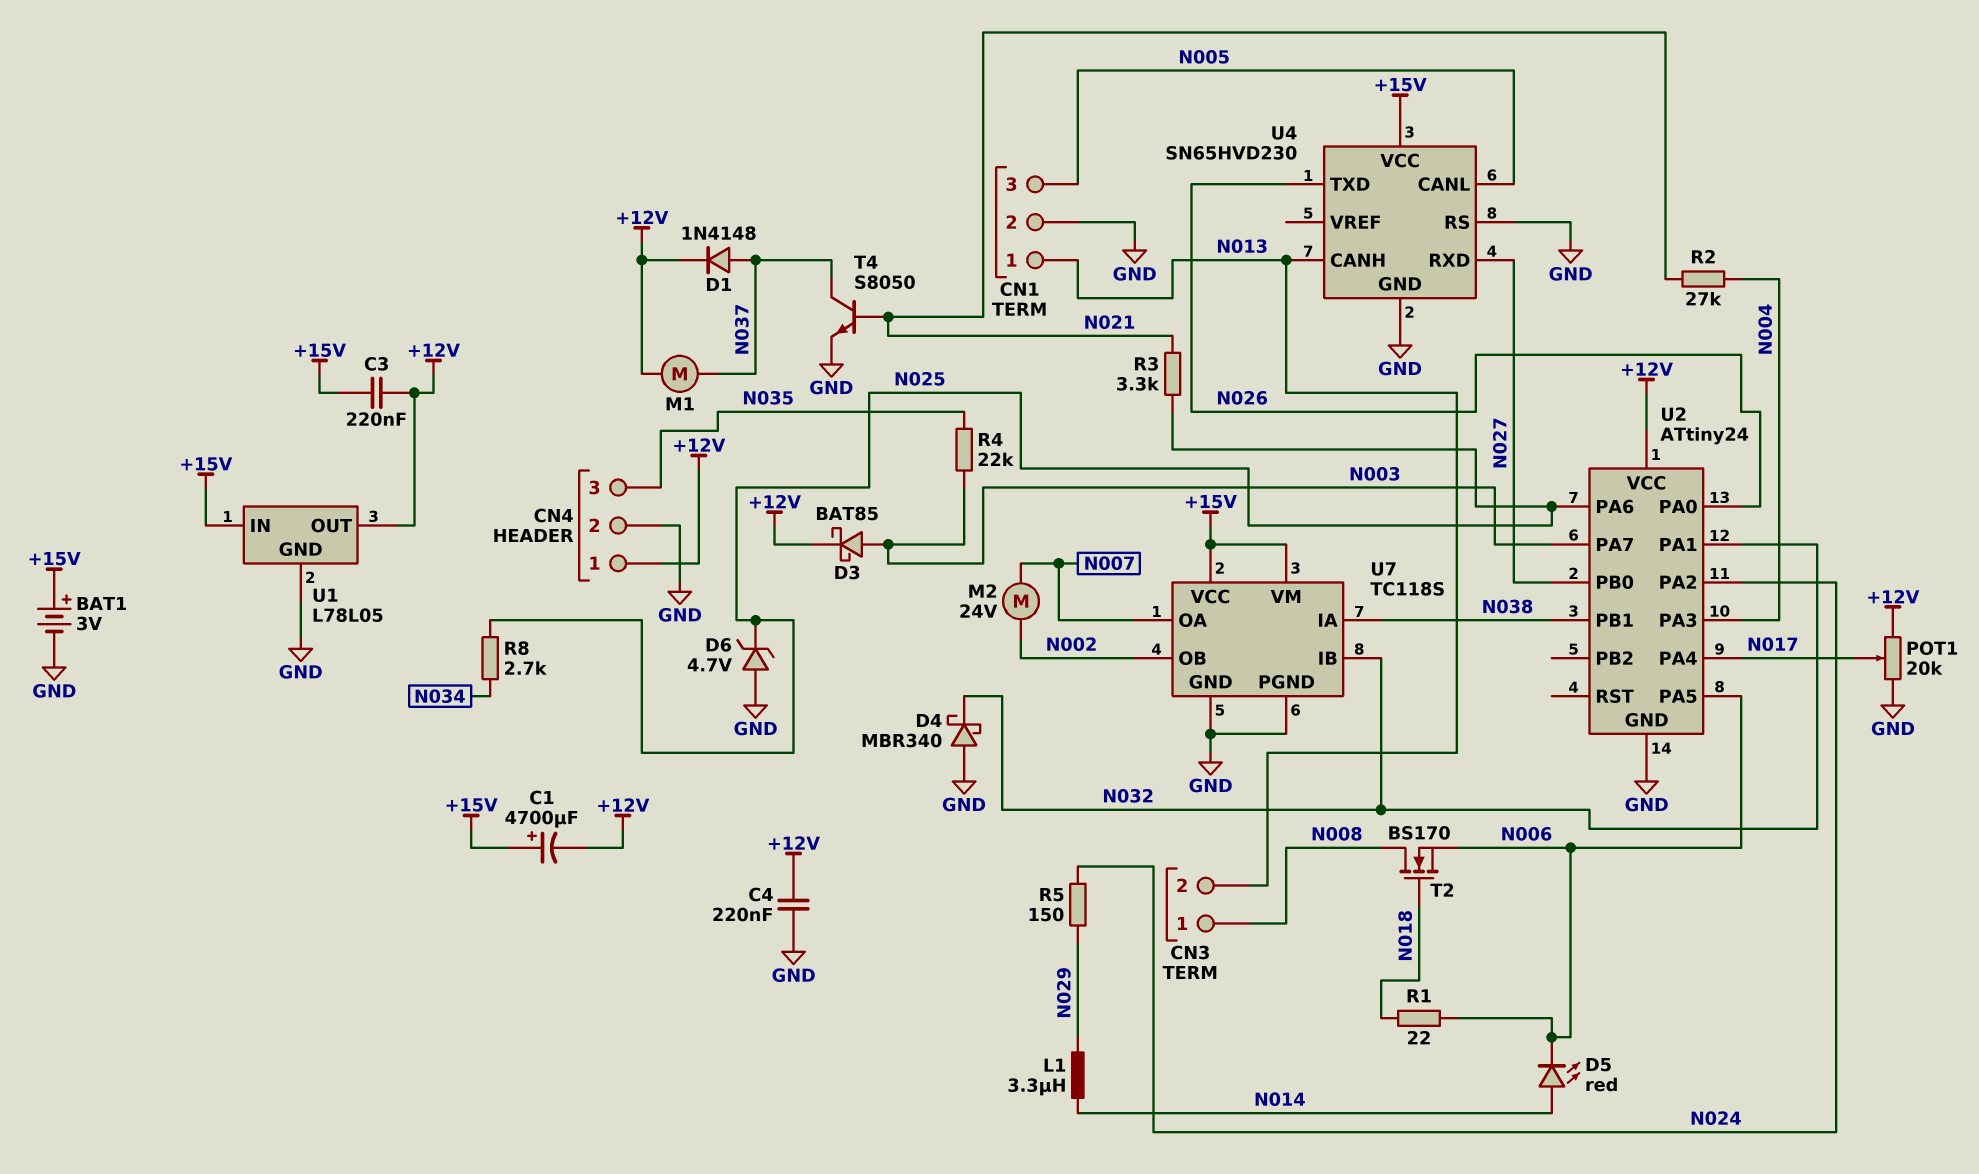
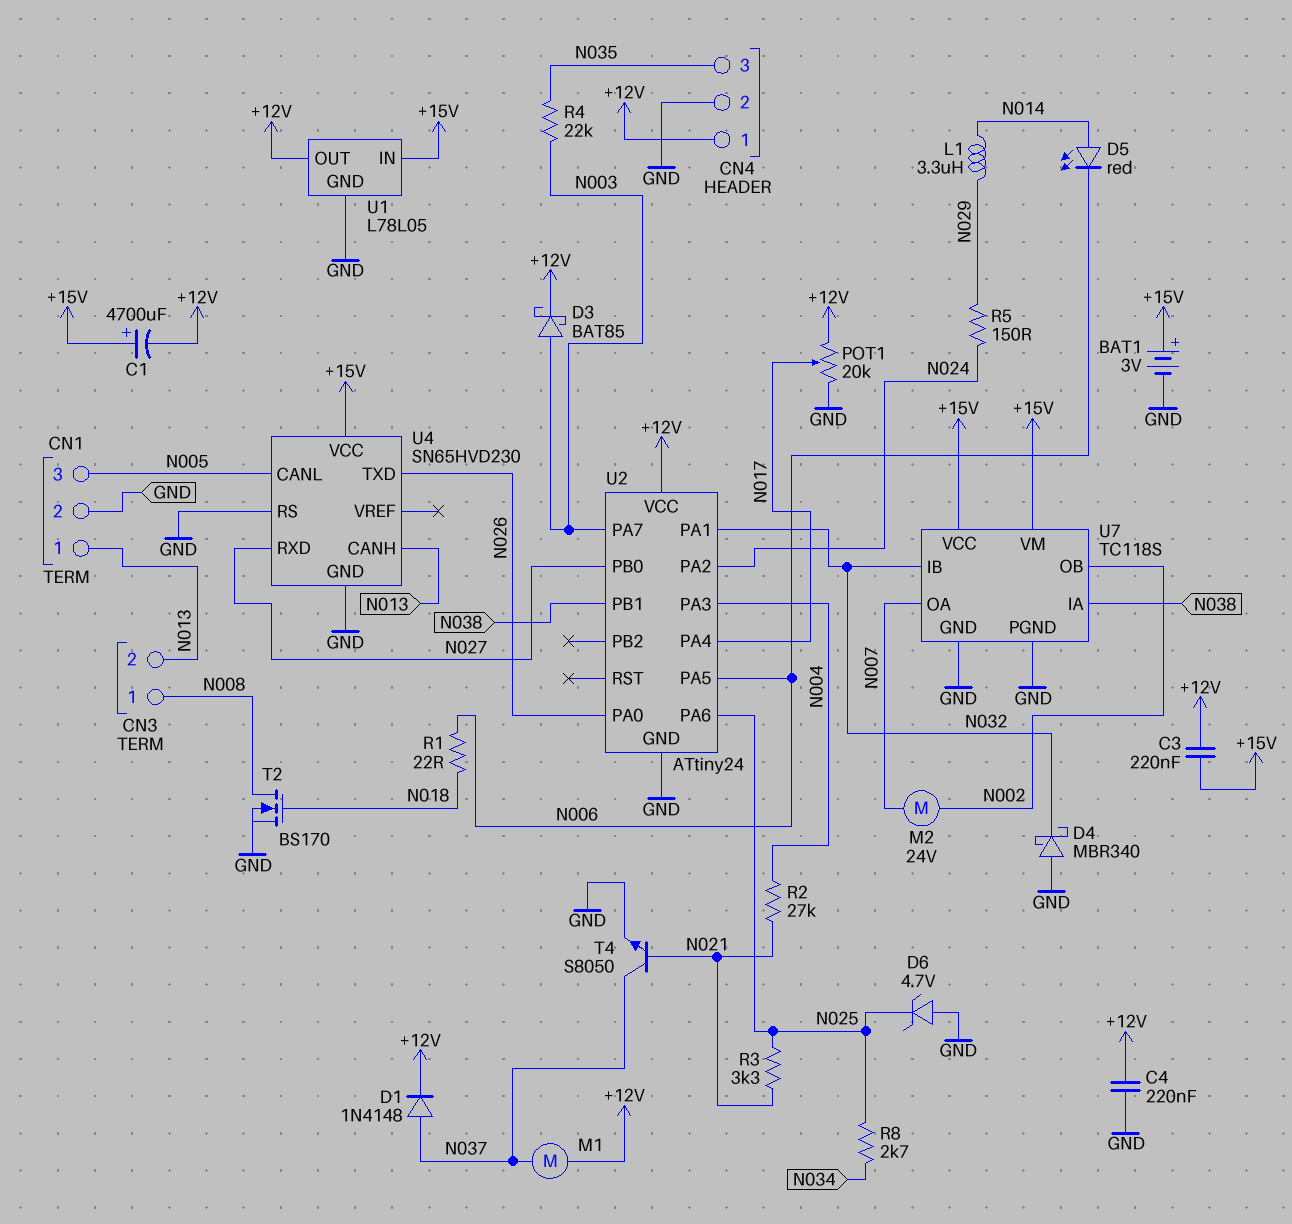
T2: NMOS BS170 (G N018, D N008, S N006) -> NMOS BS170 (G N018, D N008, S GND)

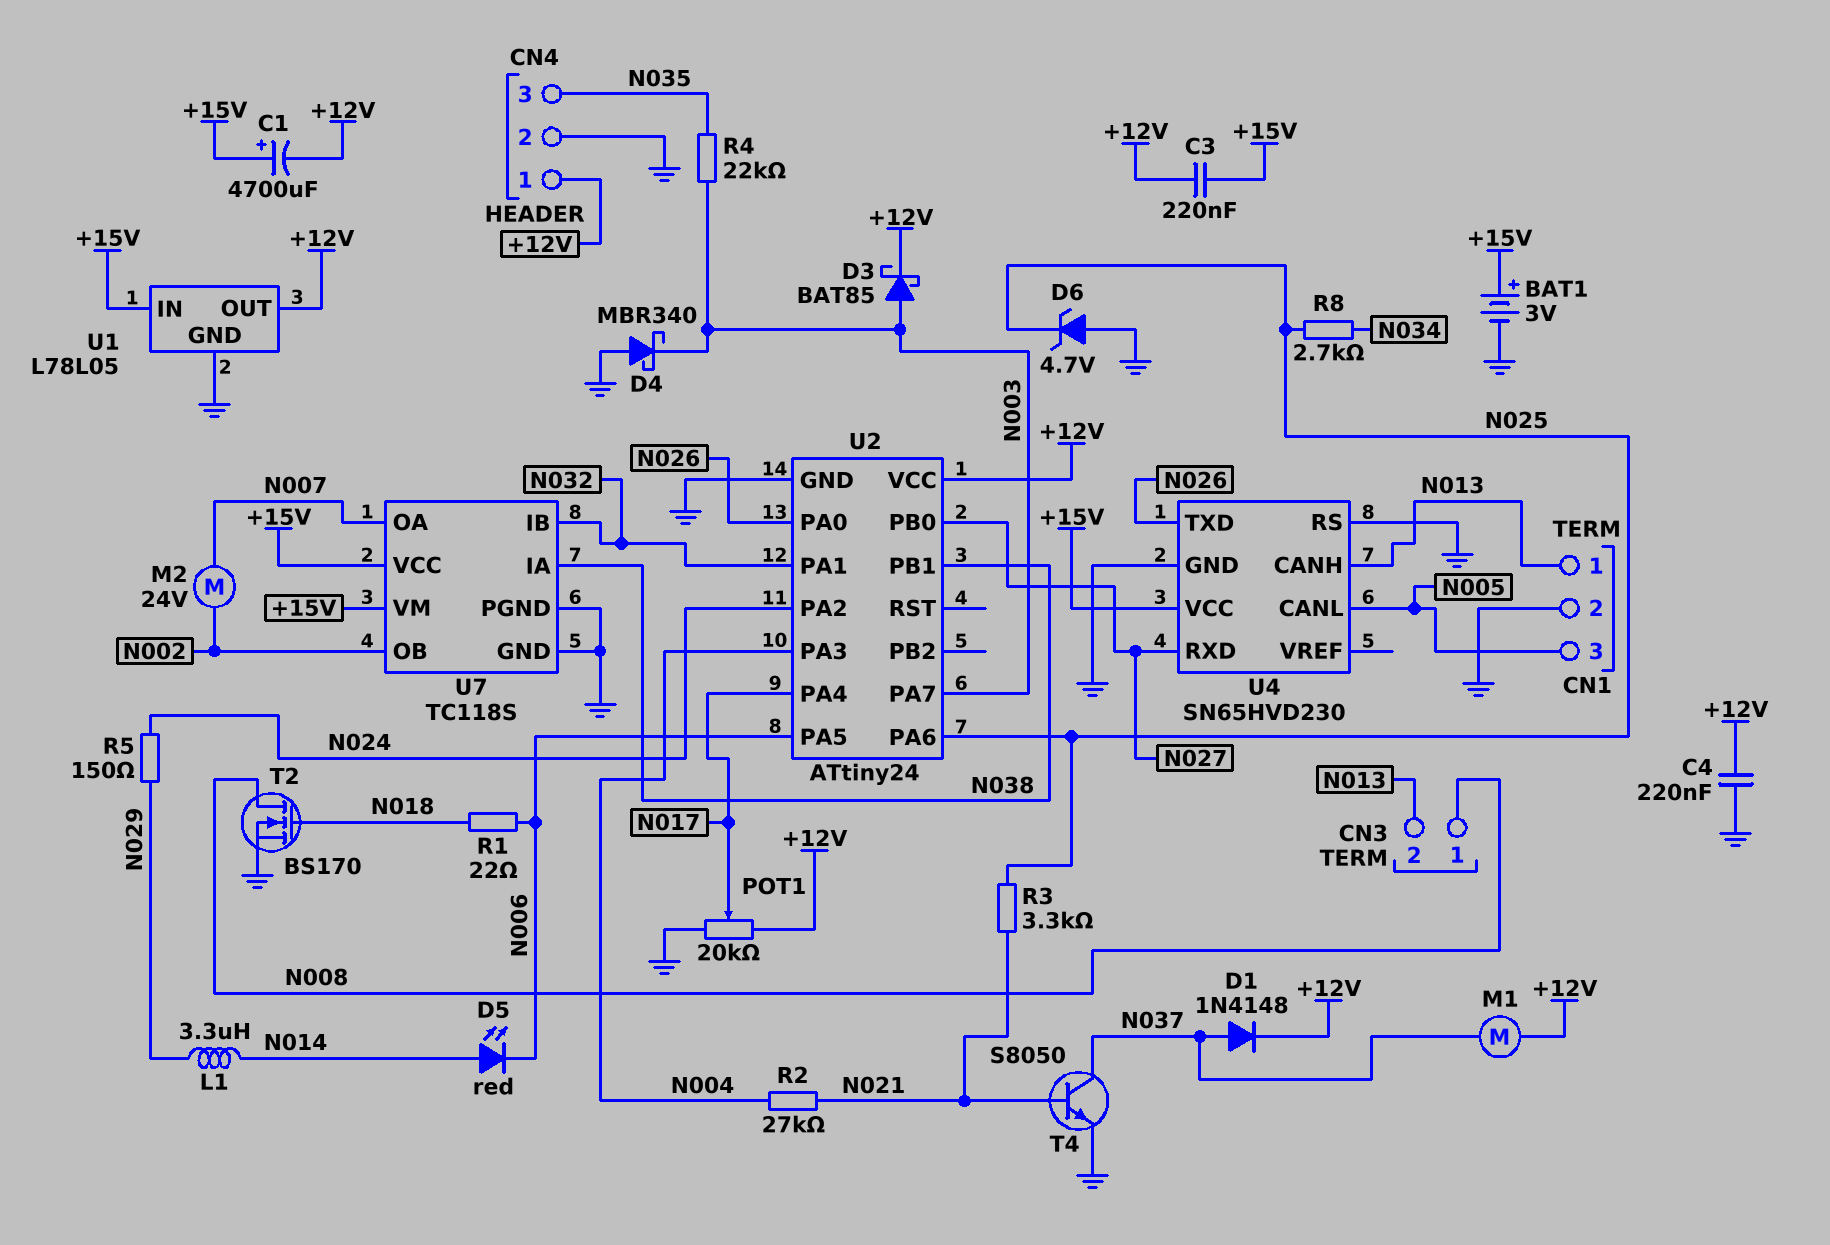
D4: schottky MBR340 (A GND, K N032) -> schottky MBR340 (A GND, K N003)

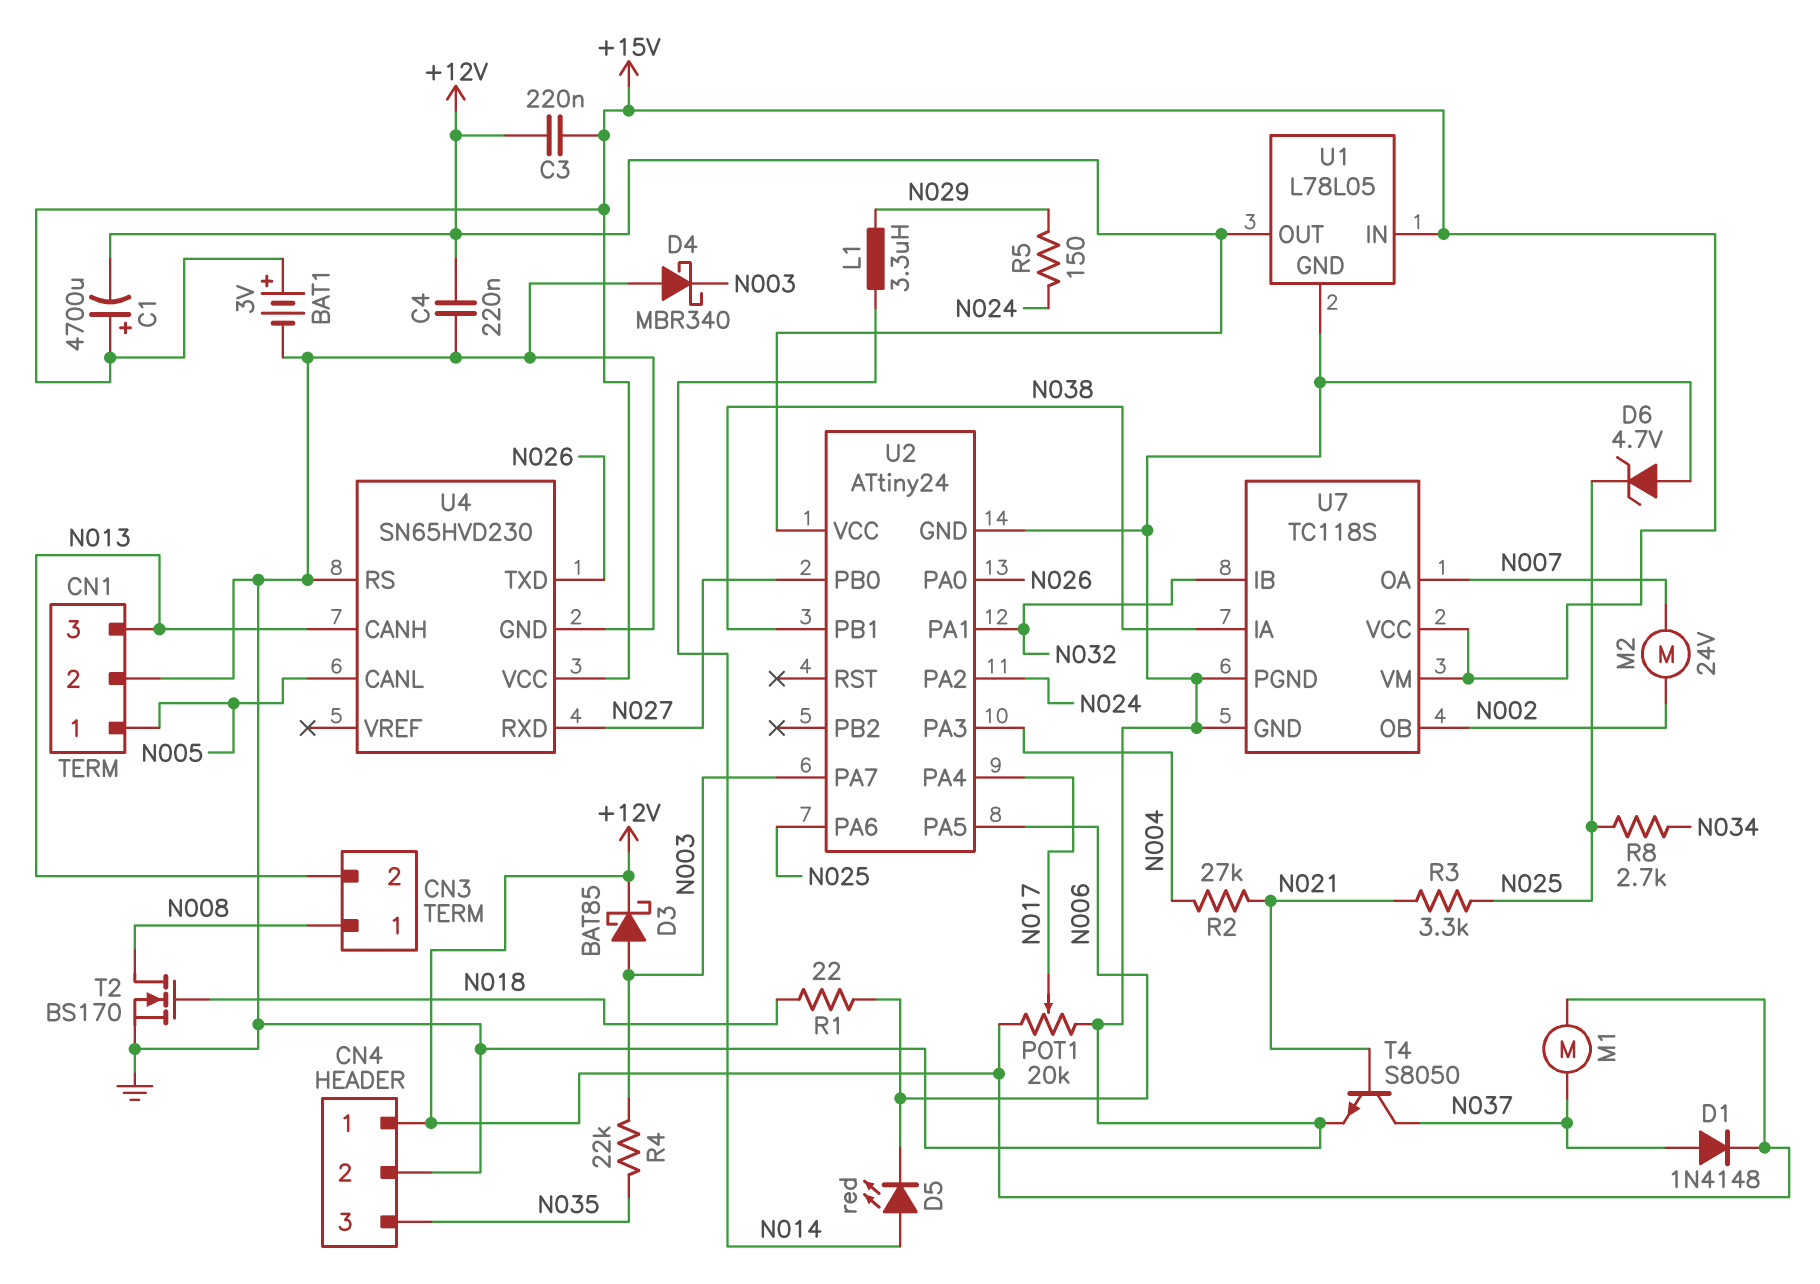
CN1 pin 1: N013 -> N005
CN1 pin 3: N005 -> N013

